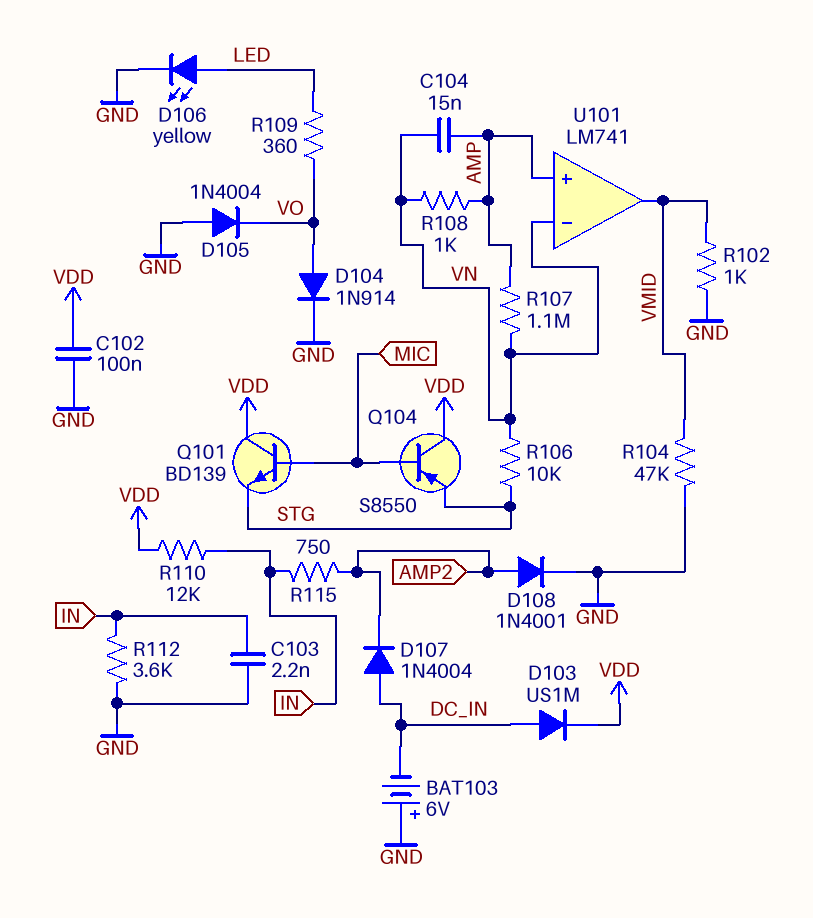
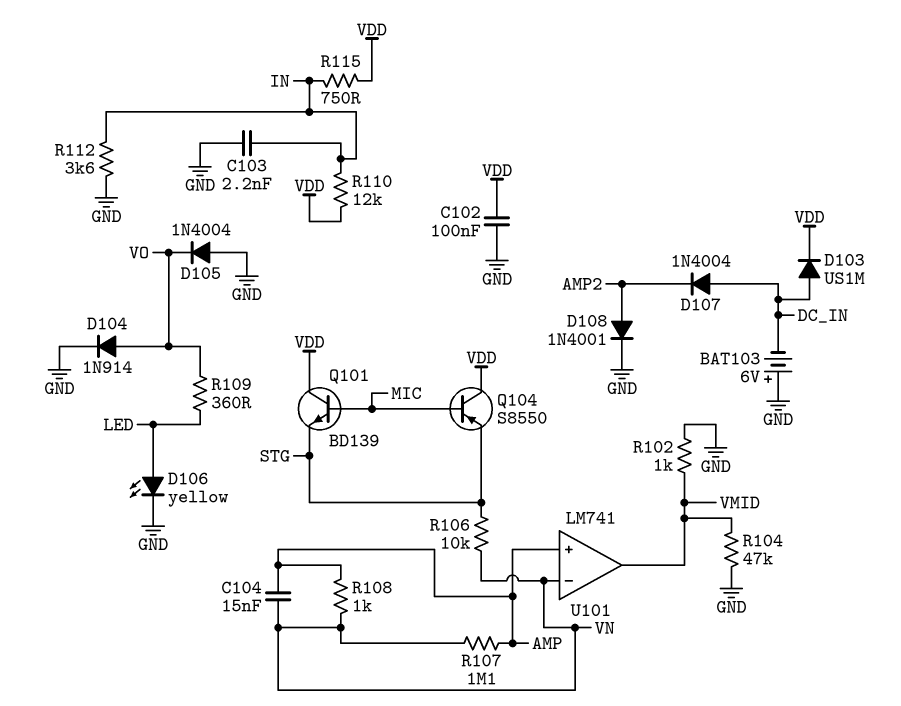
R115: 750 (AMP2, IN) -> 750 (IN, VDD)

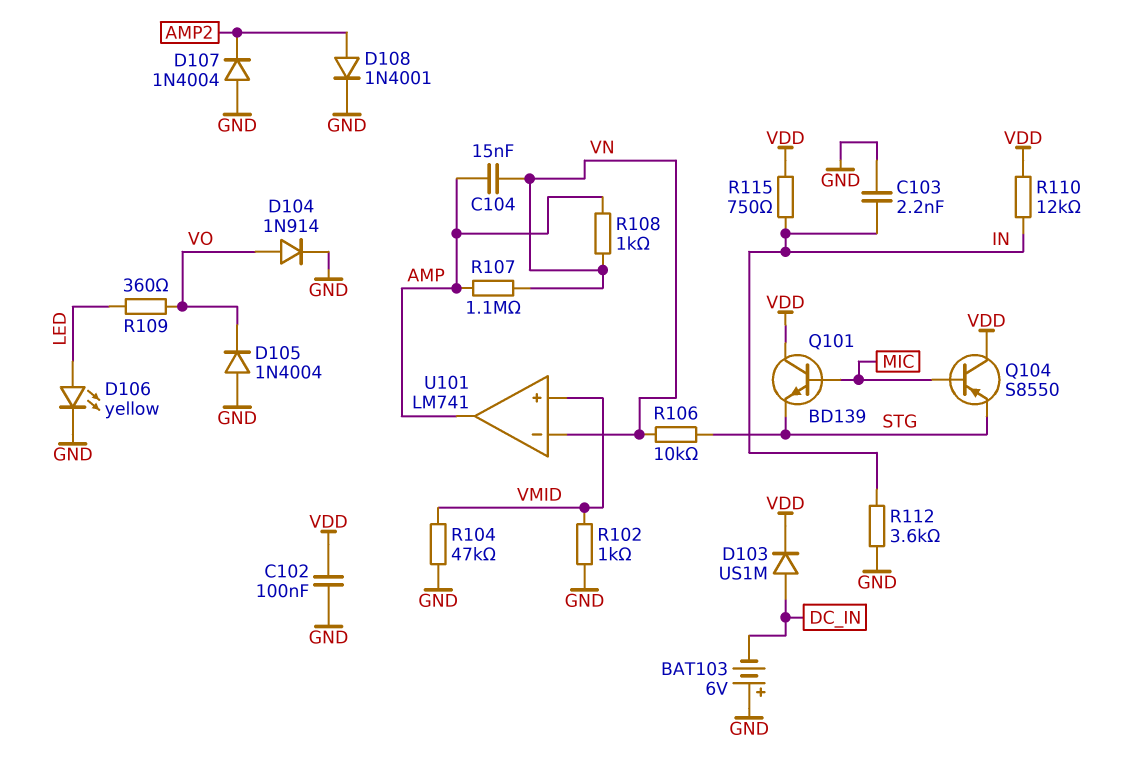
D107: diode 1N4004 (A DC_IN, K AMP2) -> diode 1N4004 (A GND, K AMP2)
U101 pin in+: AMP -> VMID
U101 pin out: VMID -> AMP

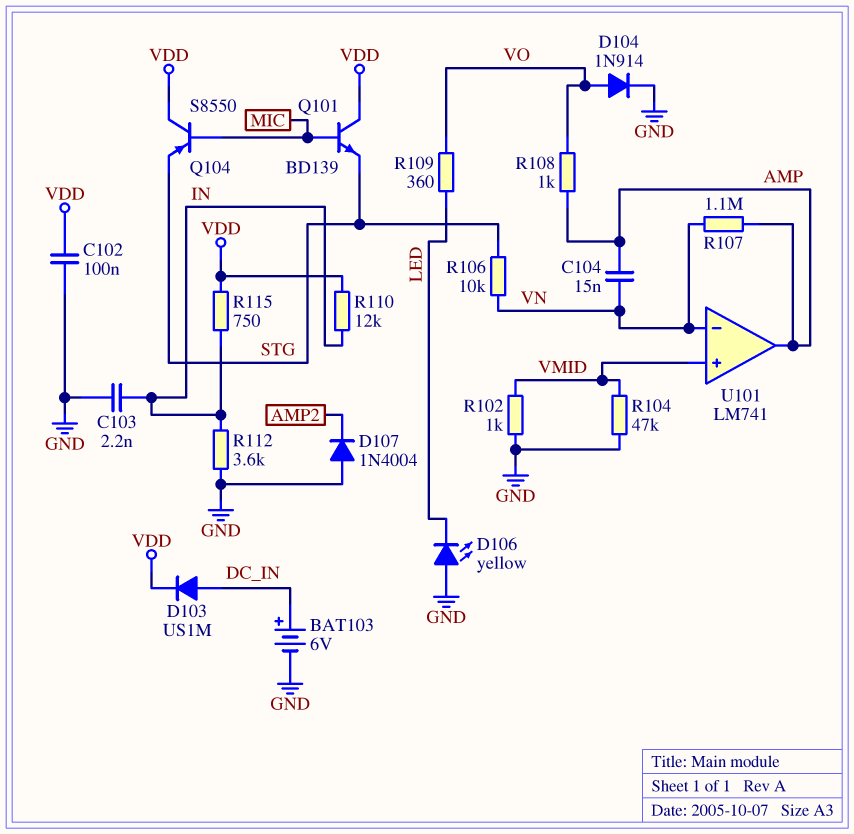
BAT103: 6V (plus GND, minus DC_IN) -> 6V (plus DC_IN, minus GND)
D105: diode 1N4004 (A GND, K VO) -> none
D106: LED yellow (A LED, K GND) -> LED yellow (A GND, K LED)
D108: diode 1N4001 (A AMP2, K GND) -> none
R108: 1k (AMP, VN) -> 1k (AMP, VO)

